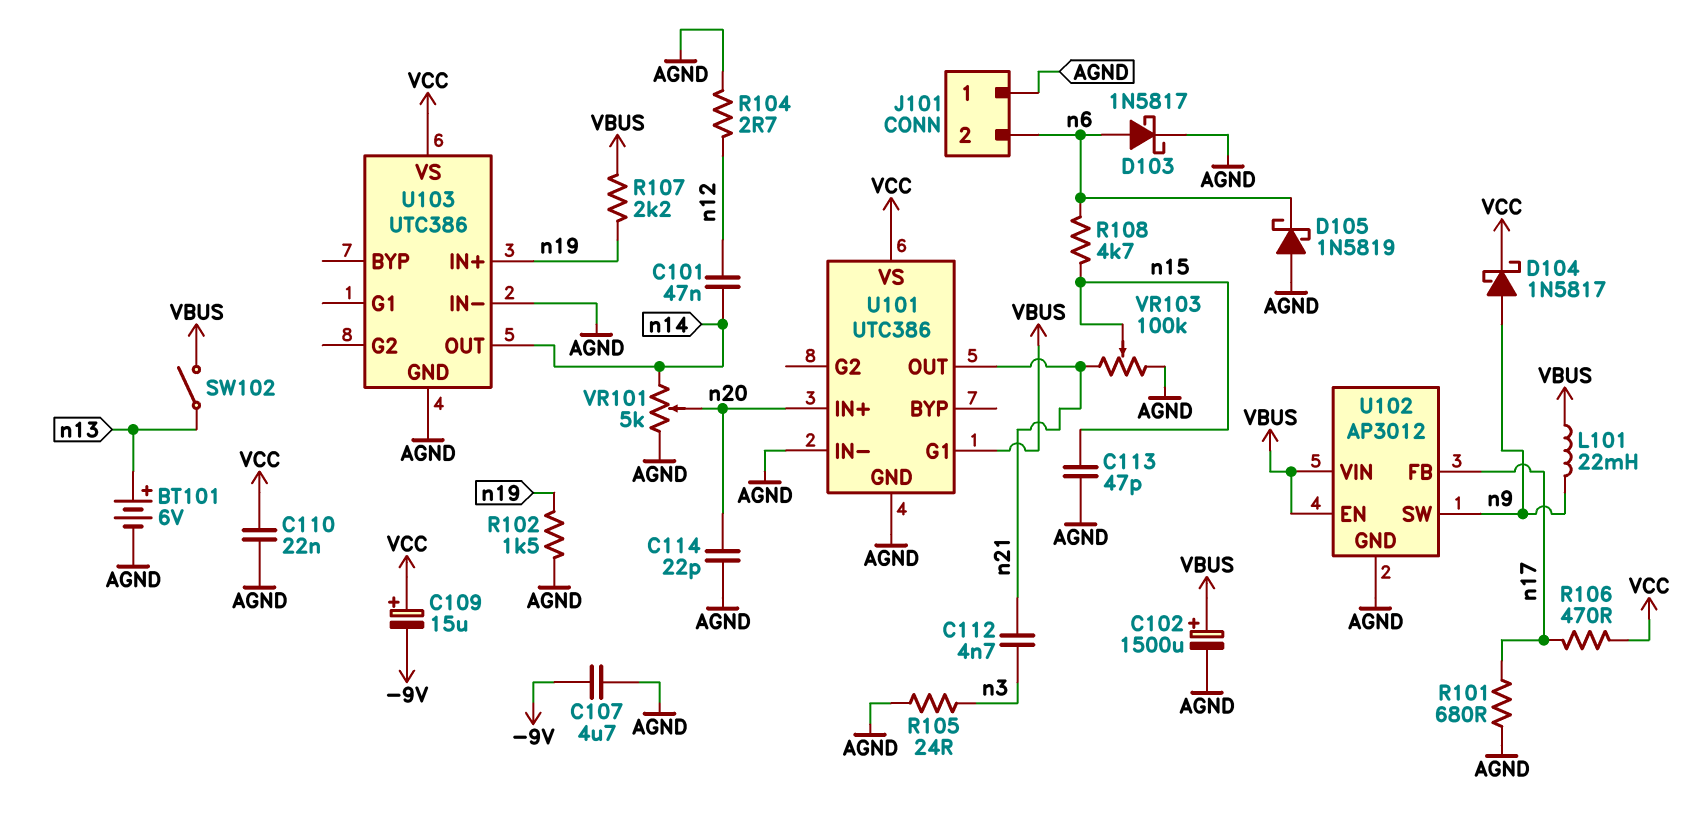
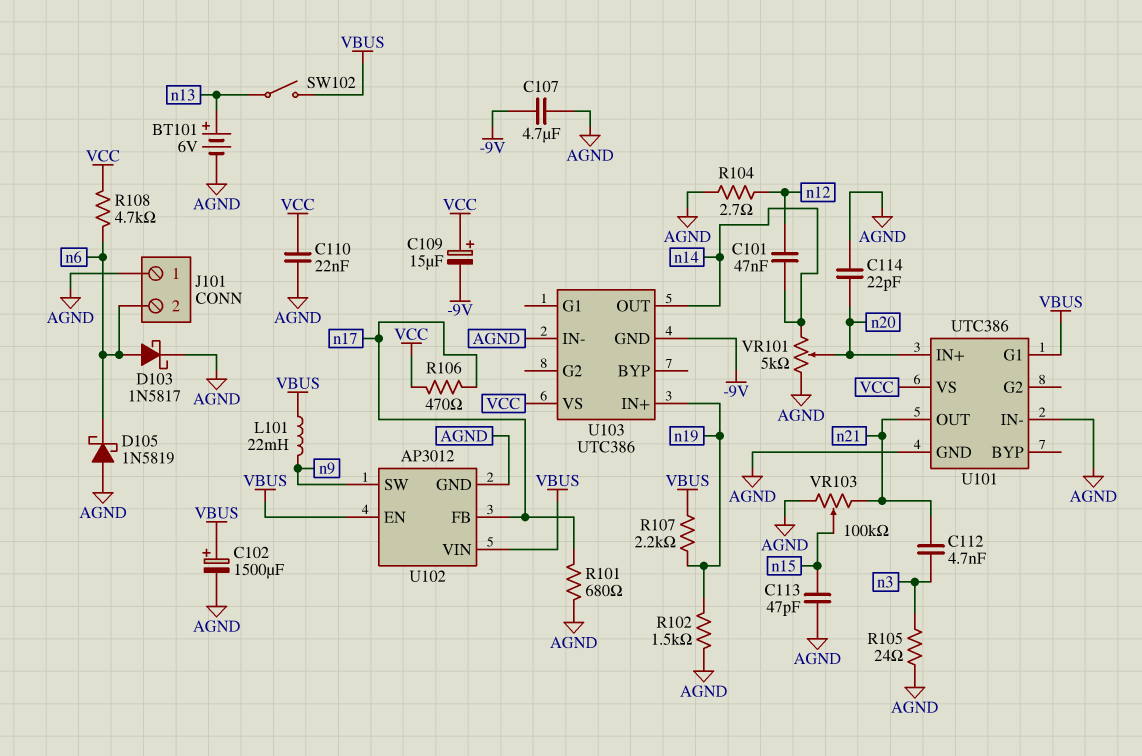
D104: schottky 1N5817 (A n9, K VCC) -> none
R108: 4.7k (n6, n15) -> 4.7k (VCC, n6)
U103 pin GND: AGND -> -9V

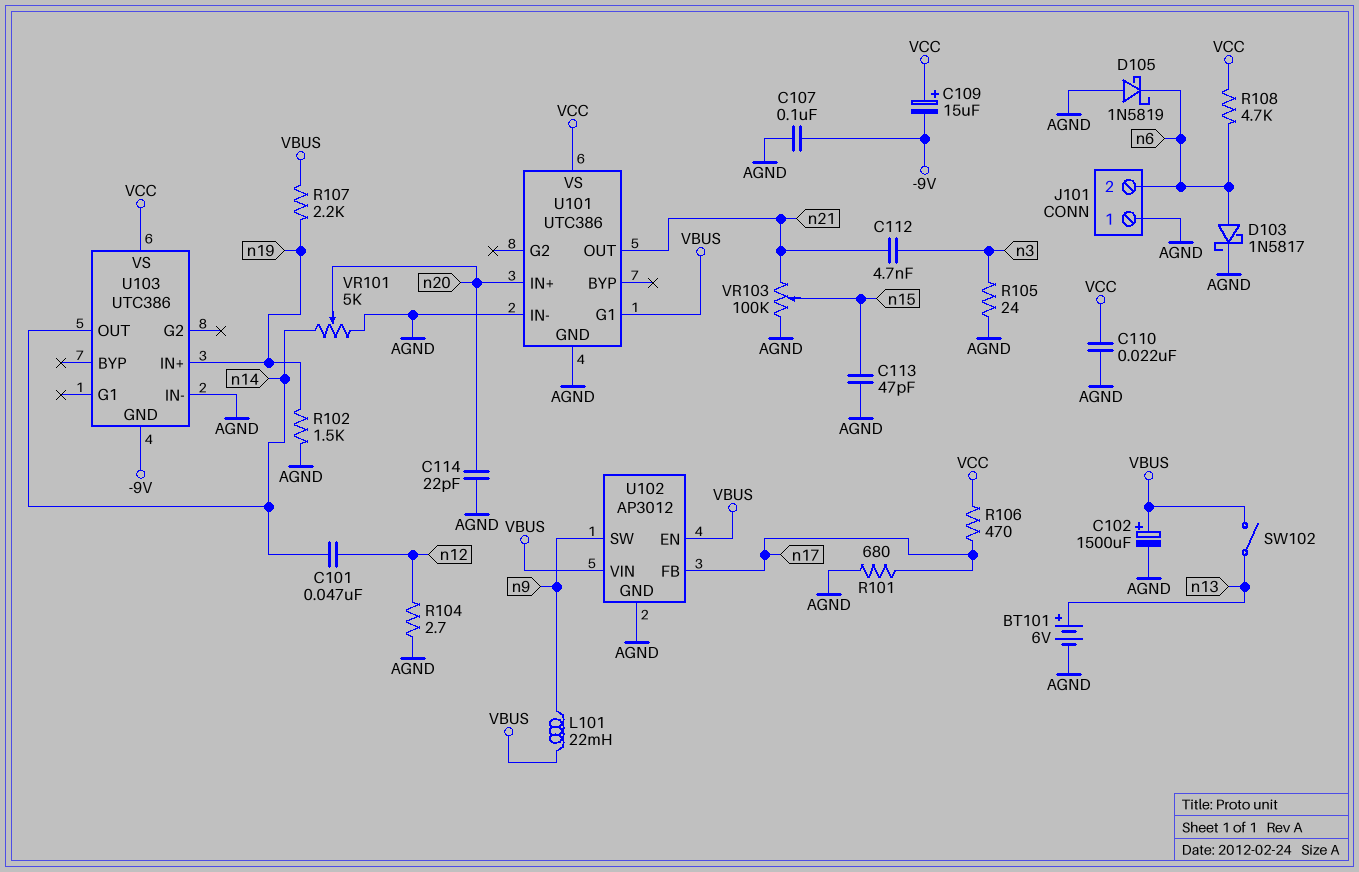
C107: 4.7uF (-9V, AGND) -> 100nF (-9V, AGND)

